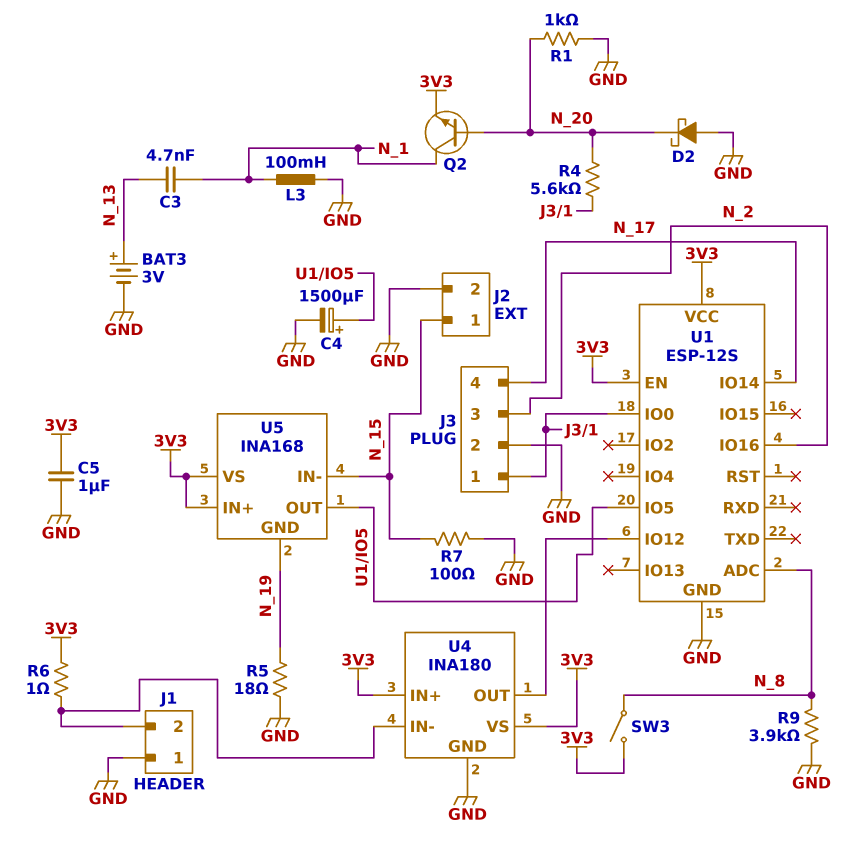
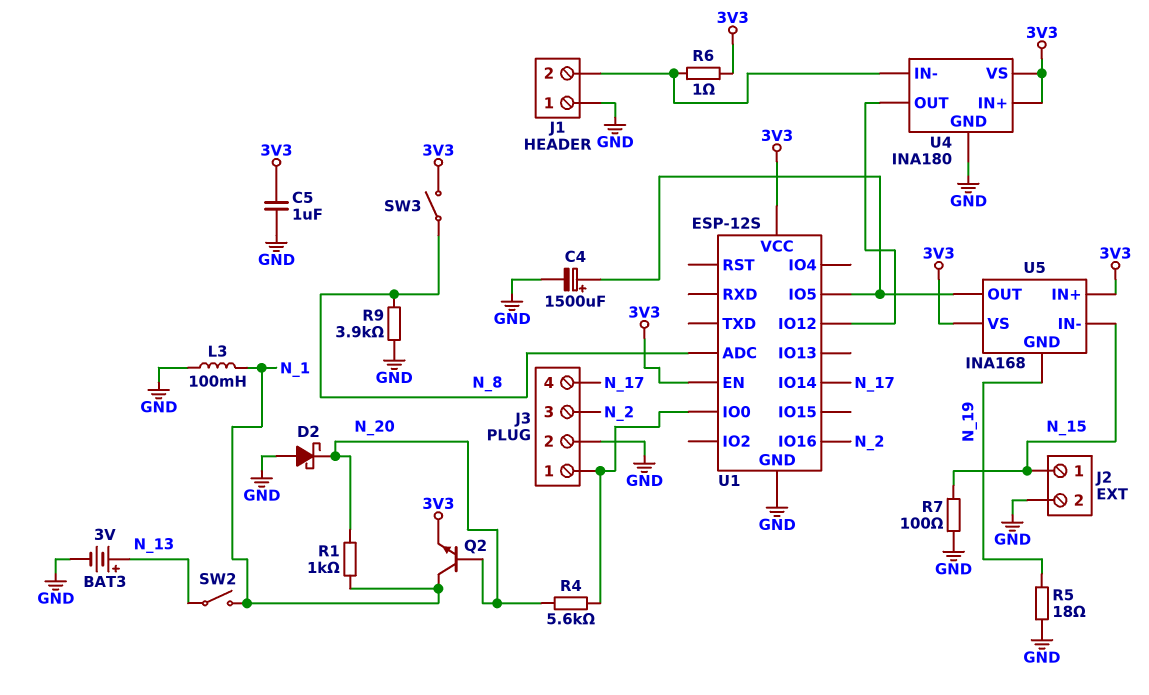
C3: 4.7nF (N_1, N_13) -> none
R1: 1k (GND, N_20) -> 1k (N_1, N_20)
SW2: none -> switch (N_1, N_13)

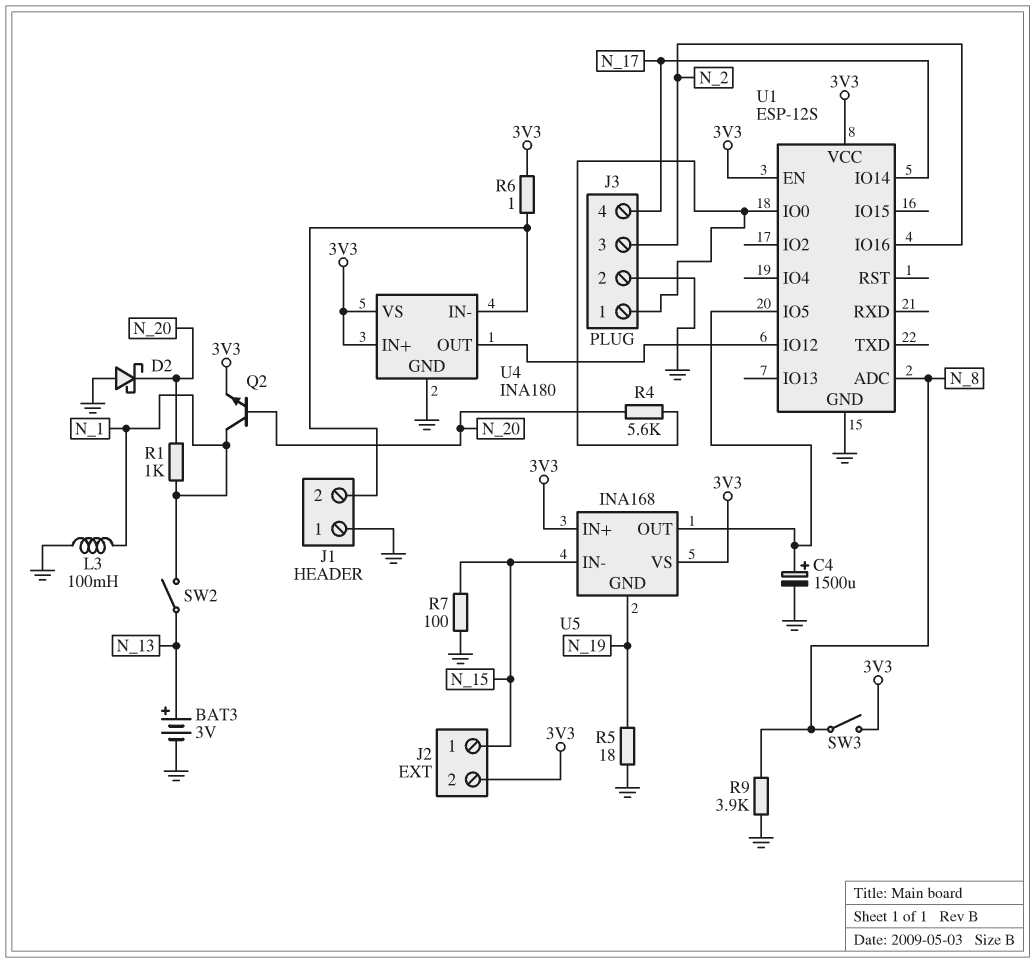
C5: 1uF (3V3, GND) -> none
J2 pin 2: GND -> 3V3

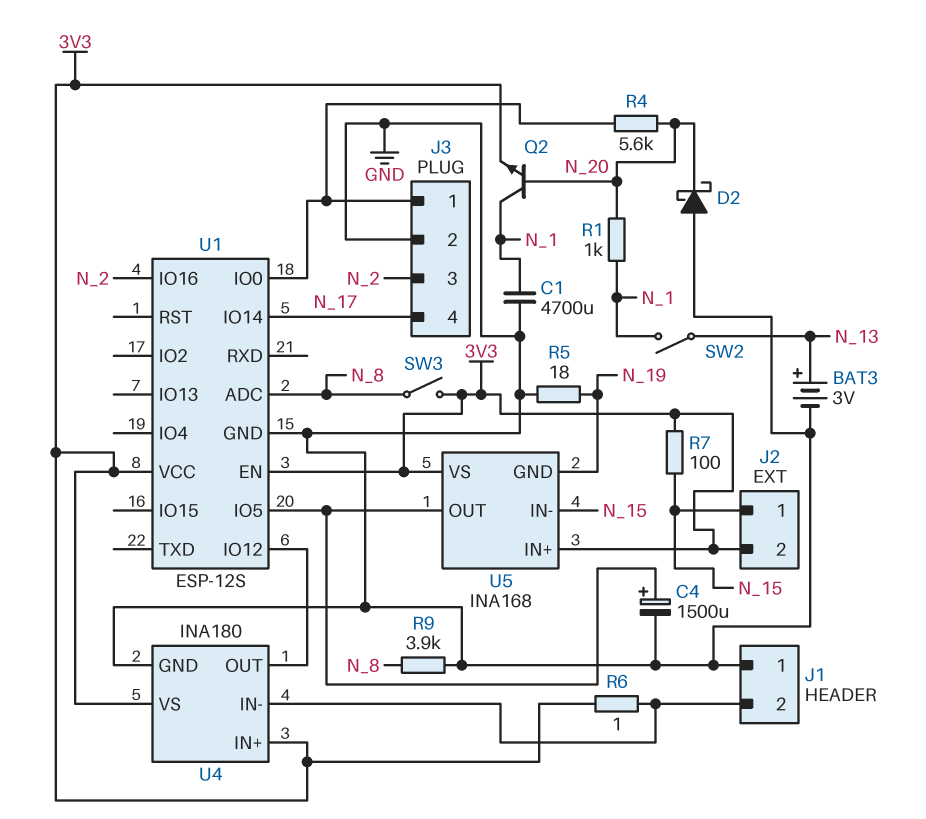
C1: none -> 4700uF (GND, N_1)
L3: 100mH (GND, N_1) -> none
R7: 100 (GND, N_15) -> 100 (3V3, N_15)

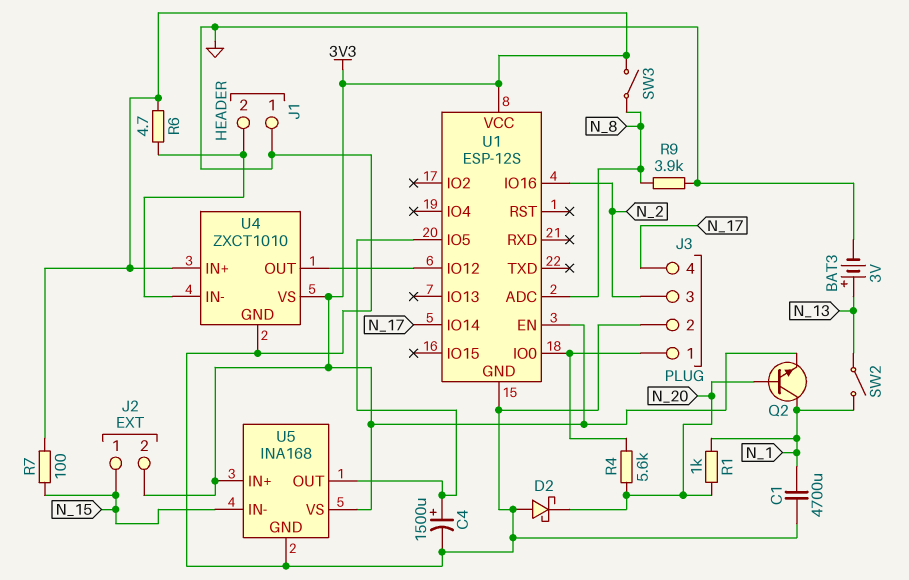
R5: 18 (GND, N_19) -> none
R6: 1 (3V3, J1/2) -> 4.7 (3V3, J1/2)
U4: INA180 -> ZXCT1010
U5 pin GND: N_19 -> GND

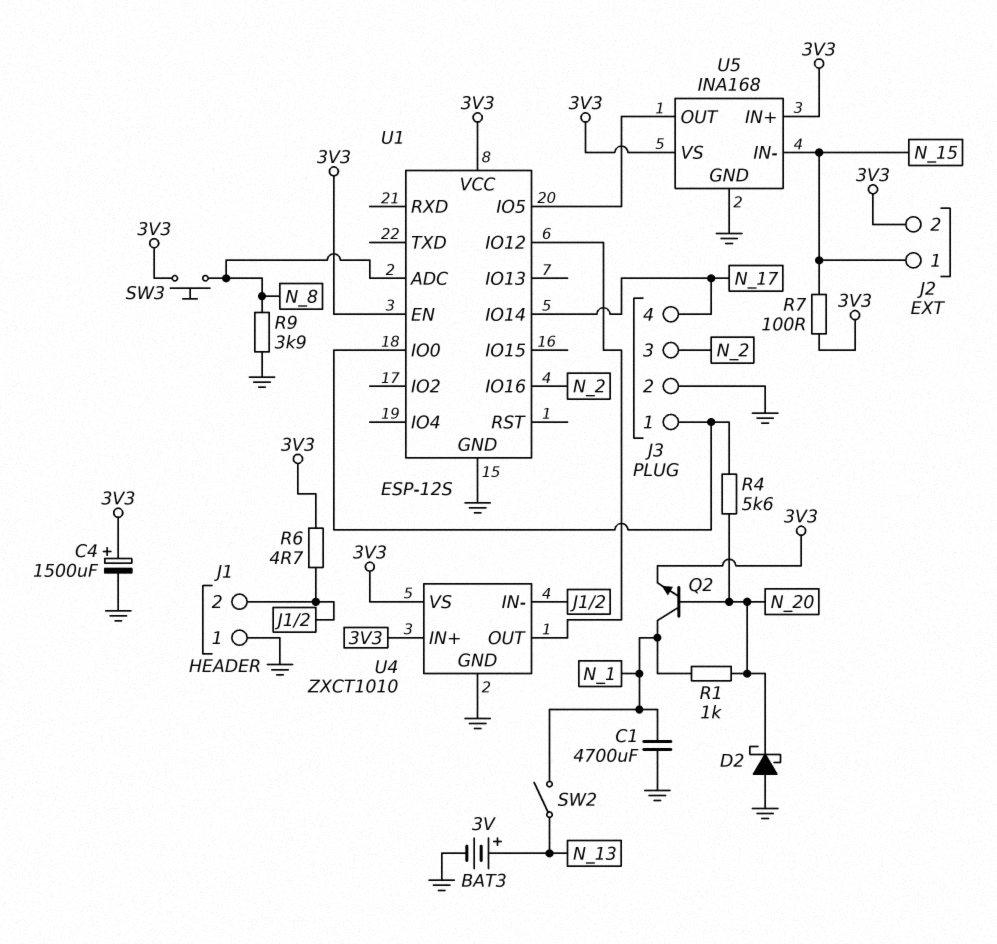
C4: 1500uF (plus U1/IO5, minus GND) -> 1500uF (plus 3V3, minus GND)
SW3: switch (3V3, N_8) -> button (3V3, N_8)

